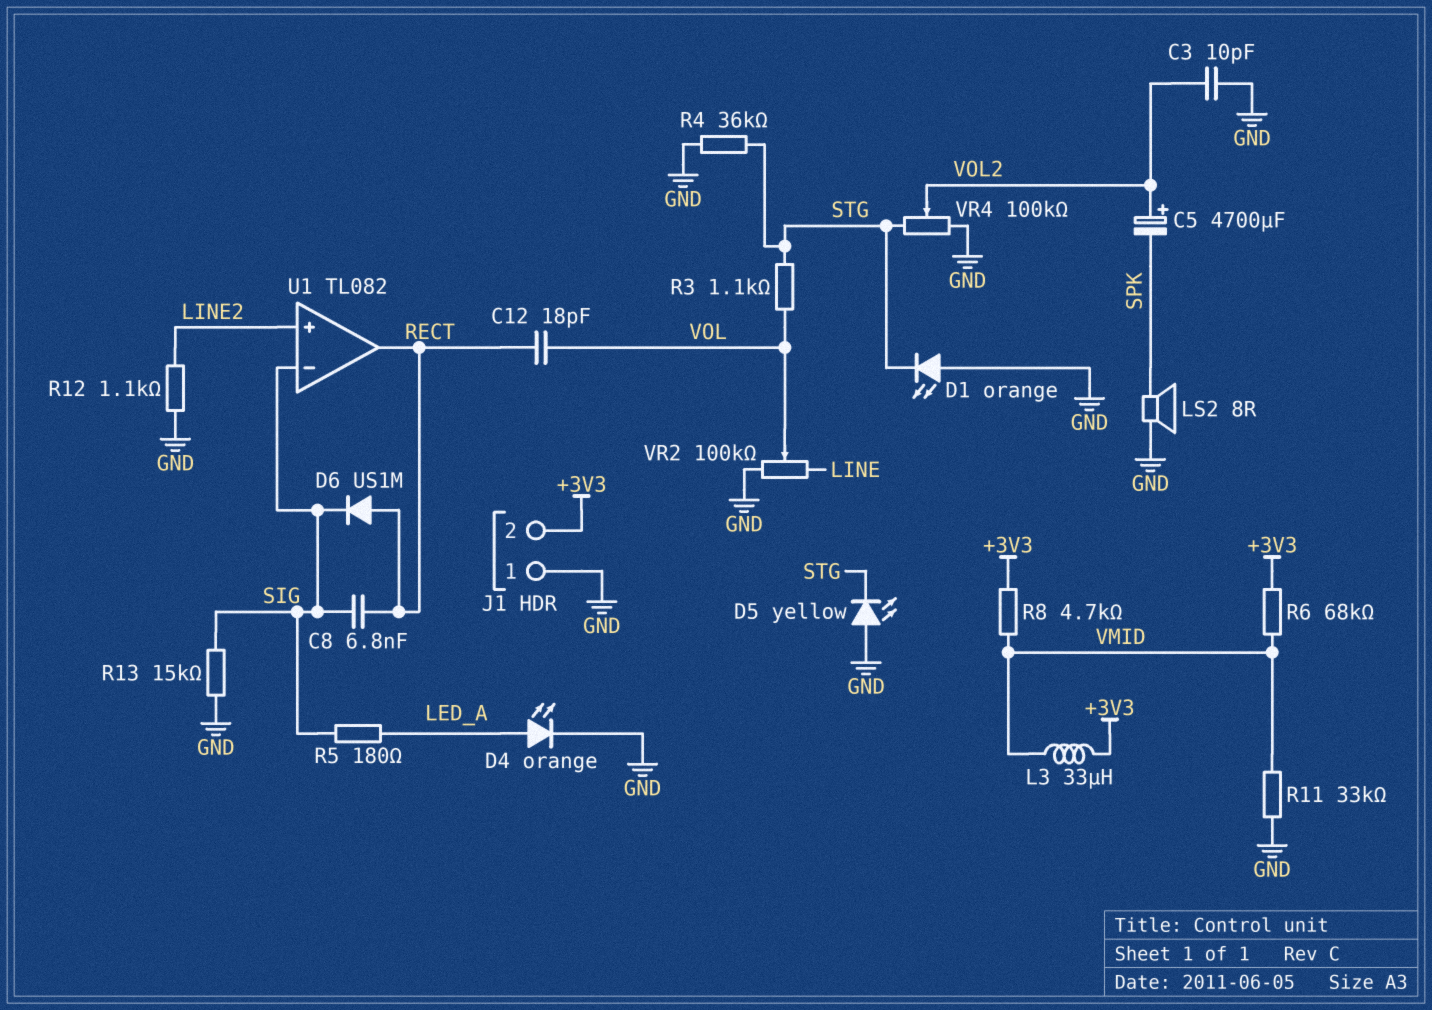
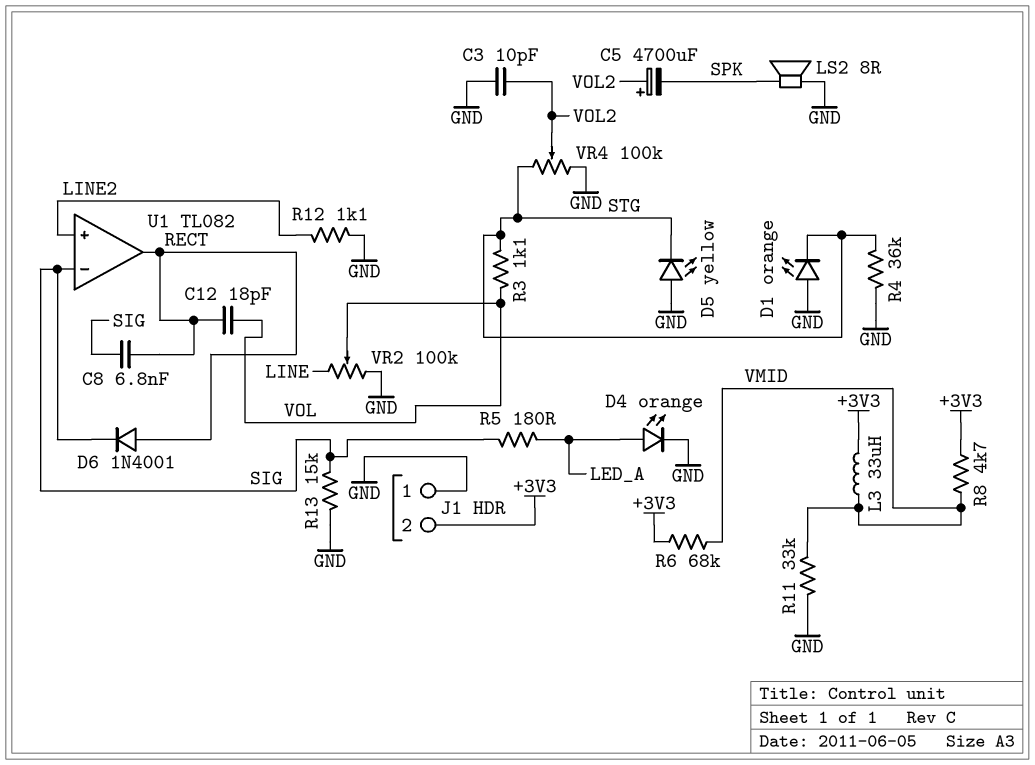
D6: diode US1M (A RECT, K SIG) -> diode 1N4001 (A RECT, K SIG)

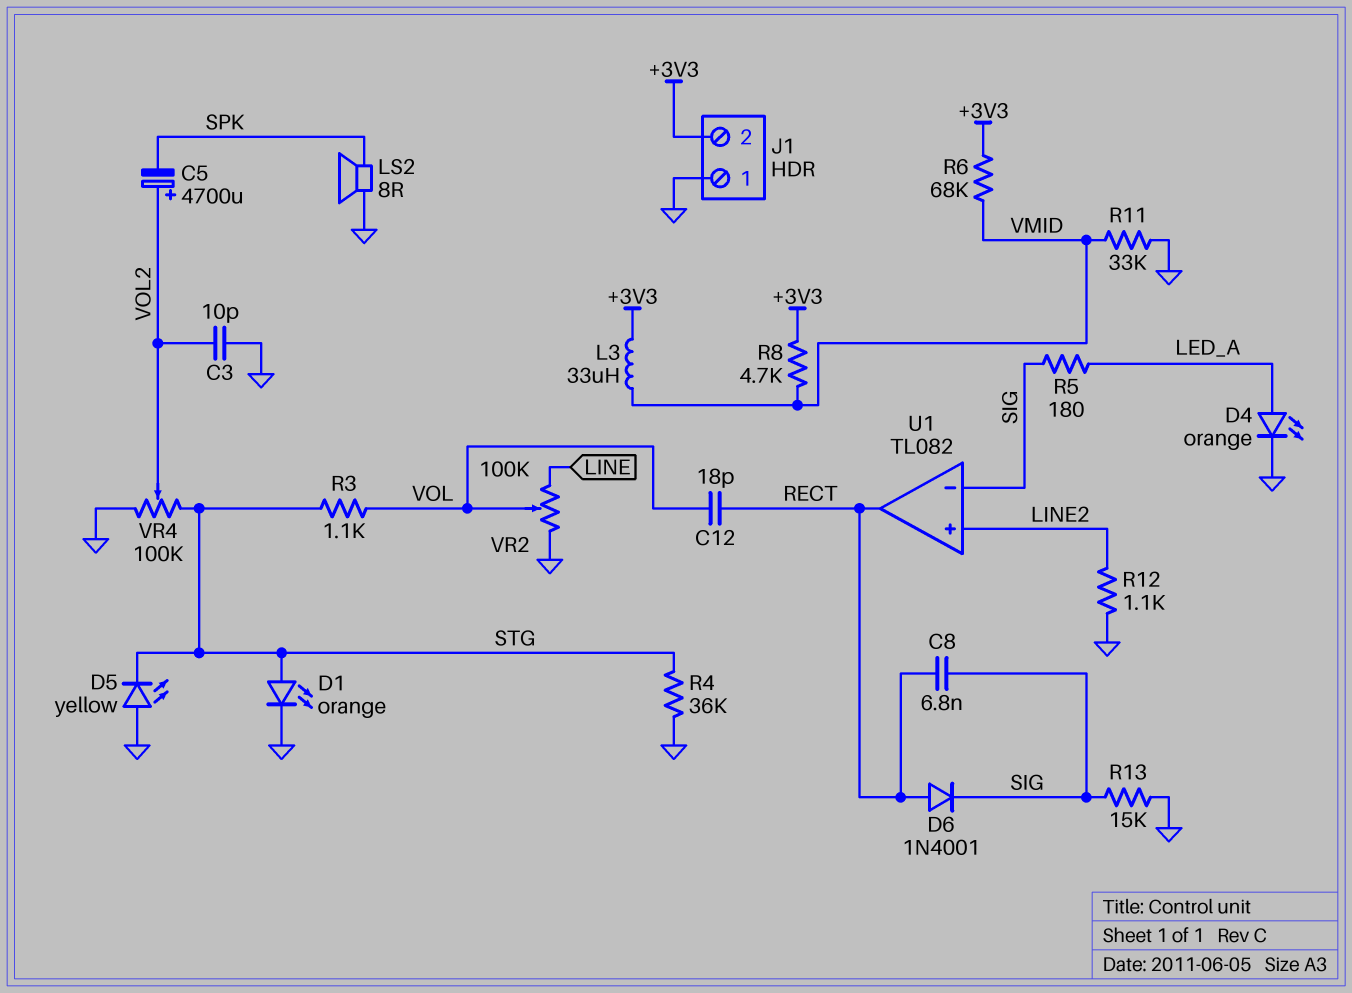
D1: LED orange (A GND, K STG) -> LED orange (A STG, K GND)

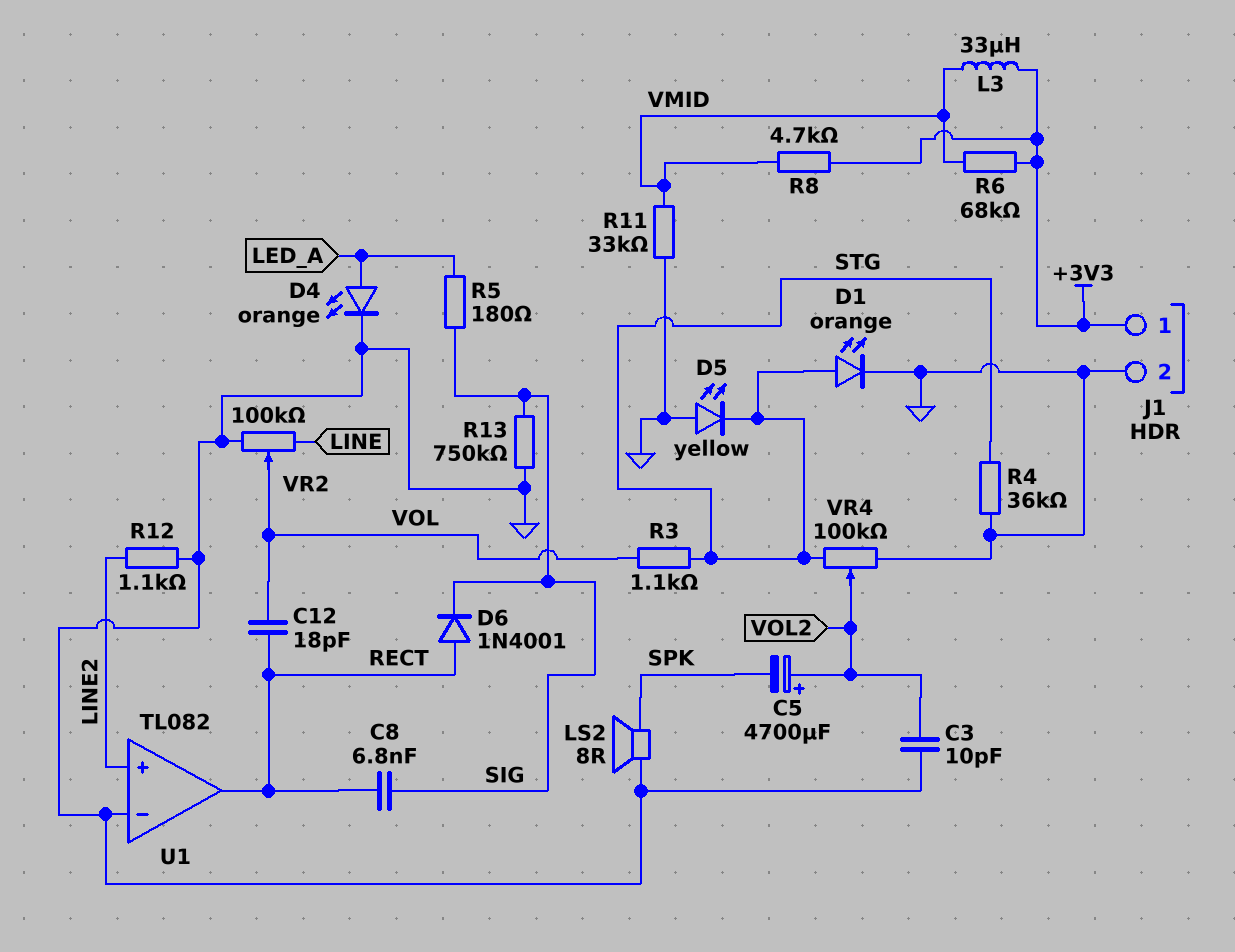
J1 pin 1: GND -> +3V3
J1 pin 2: +3V3 -> GND
R13: 15k (GND, SIG) -> 750k (GND, SIG)
U1 pin in-: SIG -> GND

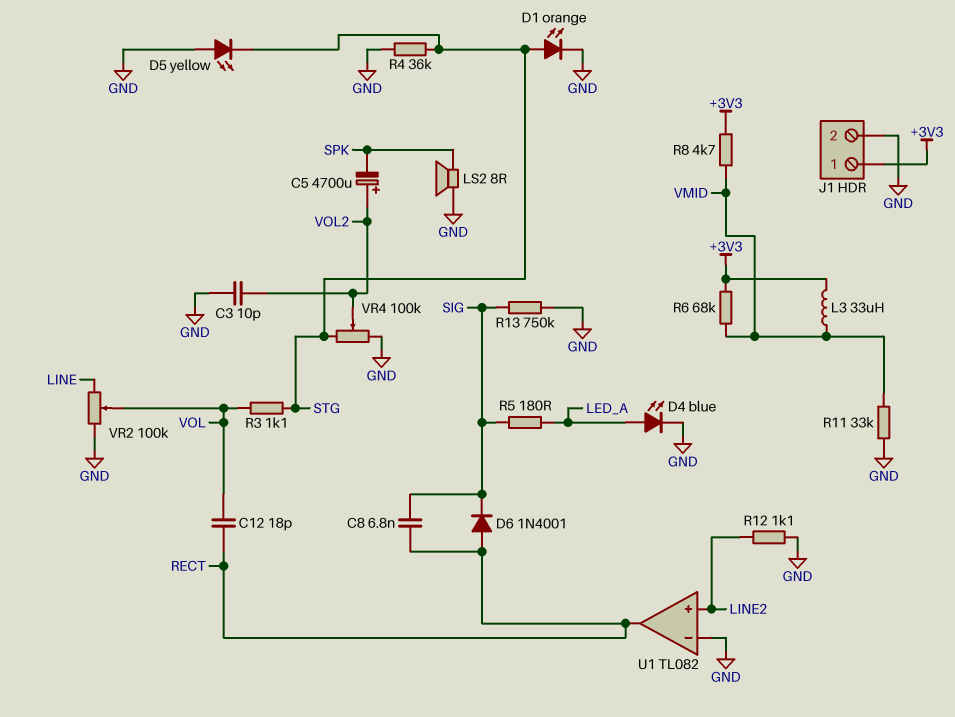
D4: LED orange (A LED_A, K GND) -> LED blue (A LED_A, K GND)

